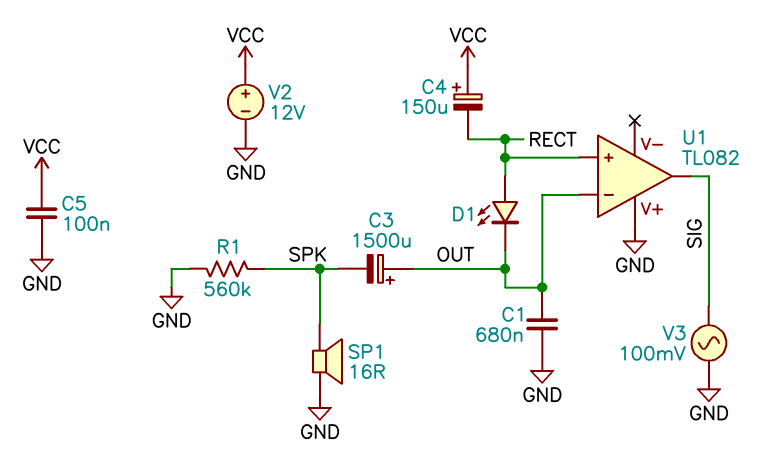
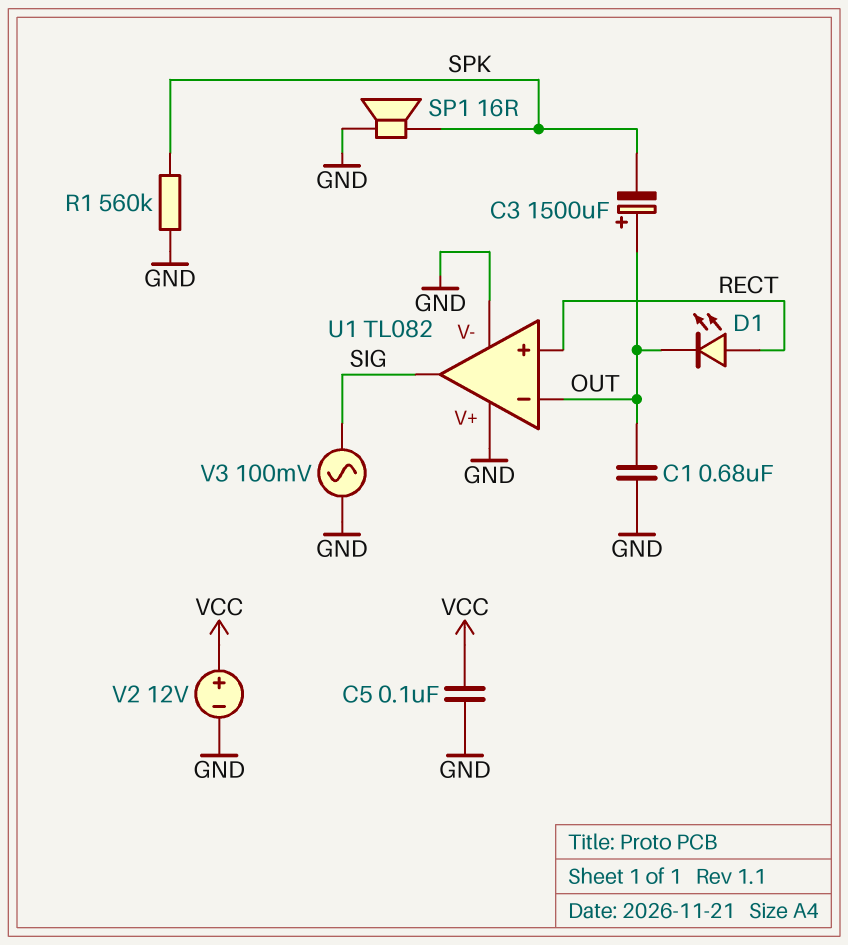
C4: 150uF (plus VCC, minus RECT) -> none
U1 pin V-: none -> GND

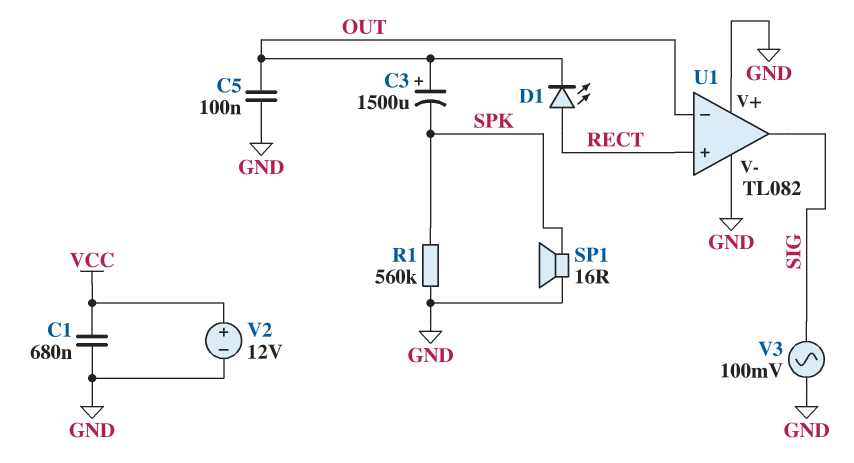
C1: 680nF (GND, OUT) -> 680nF (GND, VCC)
C5: 100nF (GND, VCC) -> 100nF (GND, OUT)

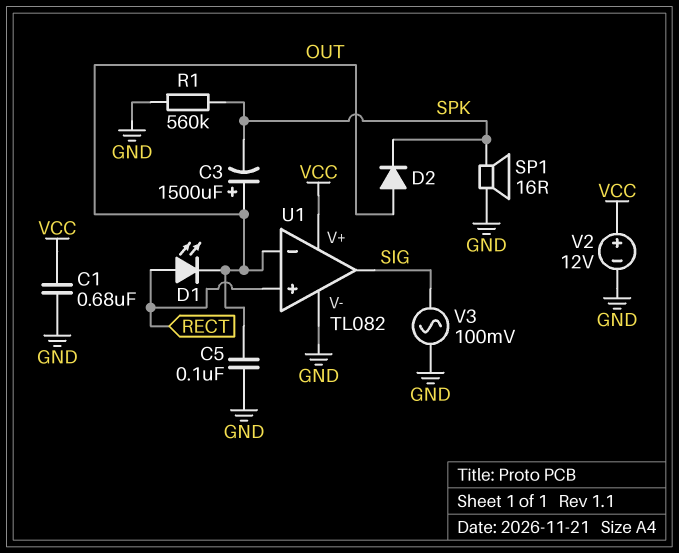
D2: none -> diode (A OUT, K SPK)
U1 pin V+: GND -> VCC

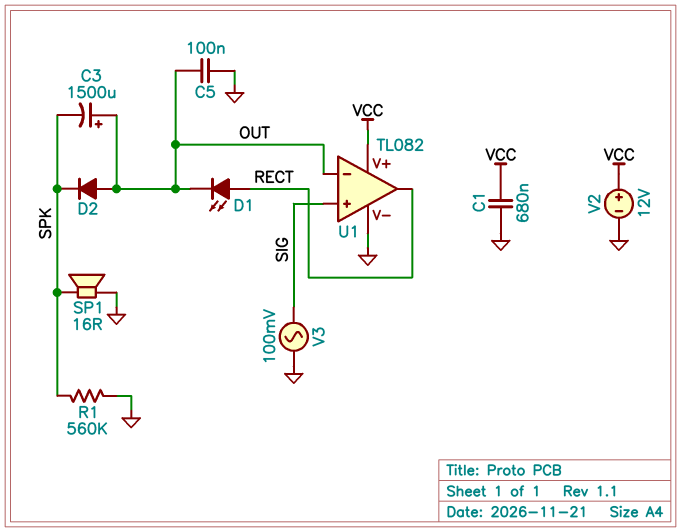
U1 pin in+: RECT -> SIG
U1 pin out: SIG -> RECT

